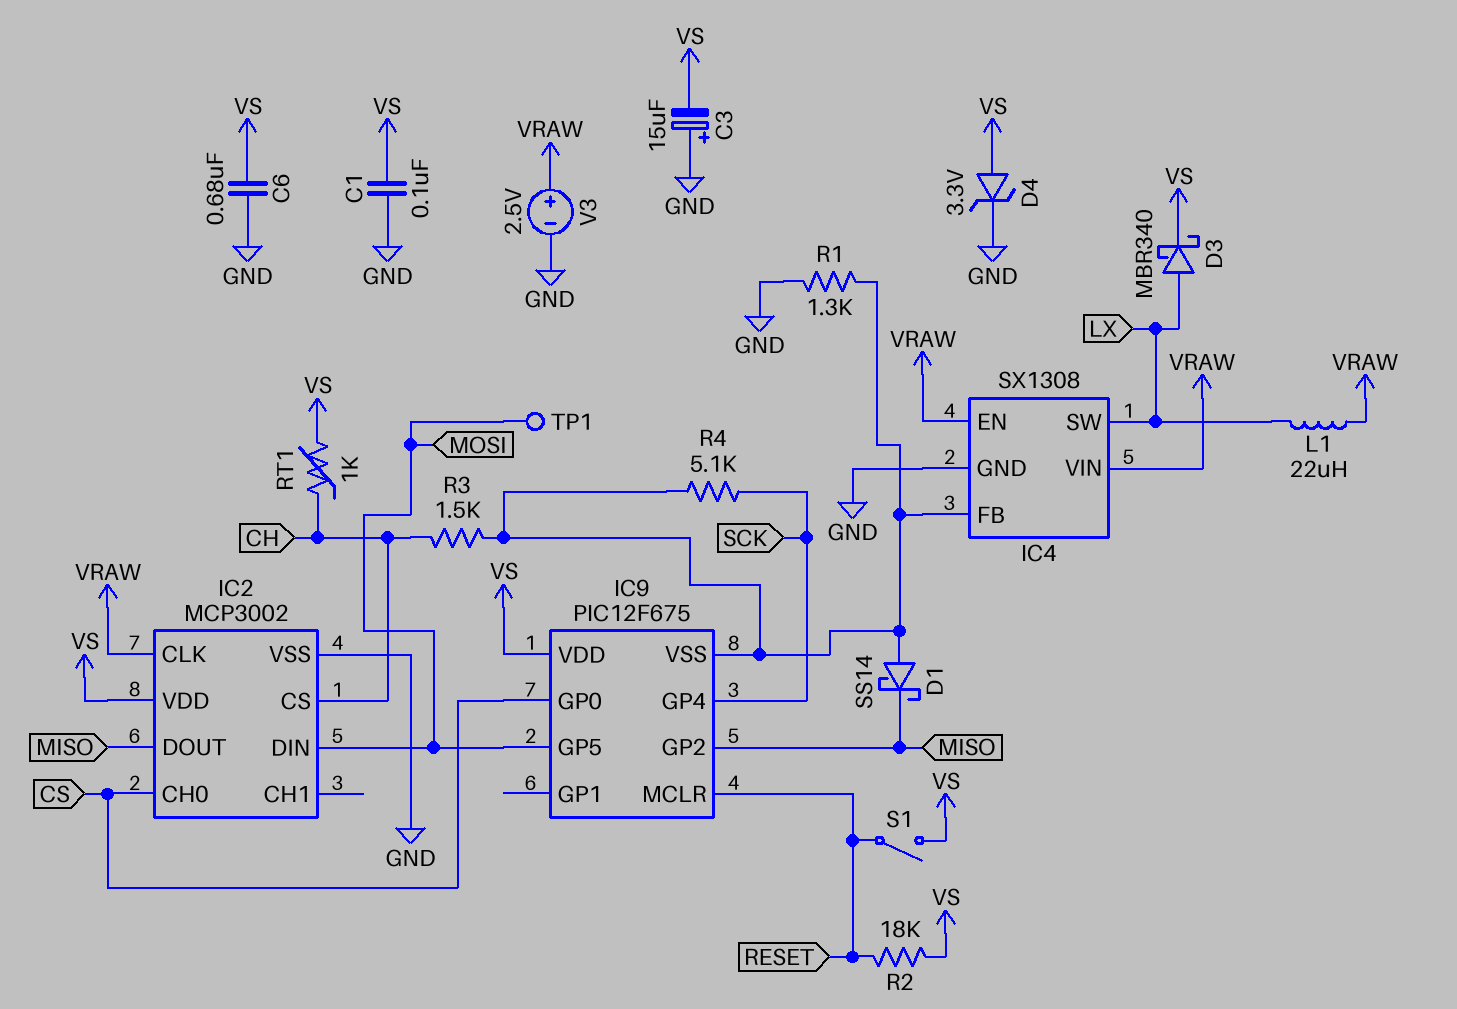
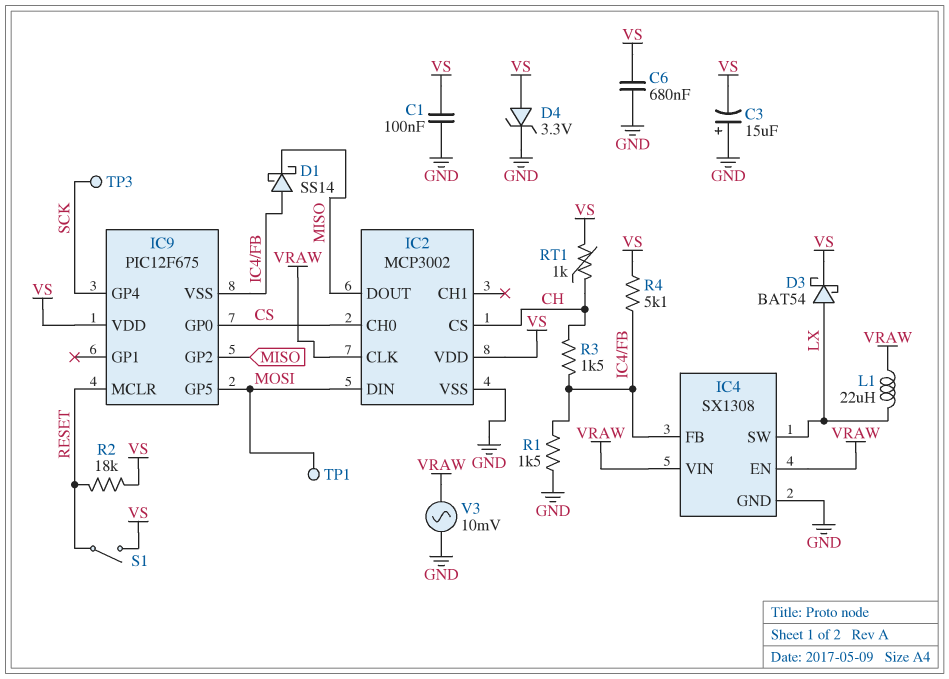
D3: schottky MBR340 (A LX, K VS) -> schottky BAT54 (A LX, K VS)
R1: 1.3k (GND, IC4/FB) -> 1.5k (GND, IC4/FB)
R4: 5.1k (IC4/FB, SCK) -> 5.1k (IC4/FB, VS)
TP3: none -> test point (SCK)
V3: 2.5V (plus VRAW, minus GND) -> AC 10mV (GND, VRAW)

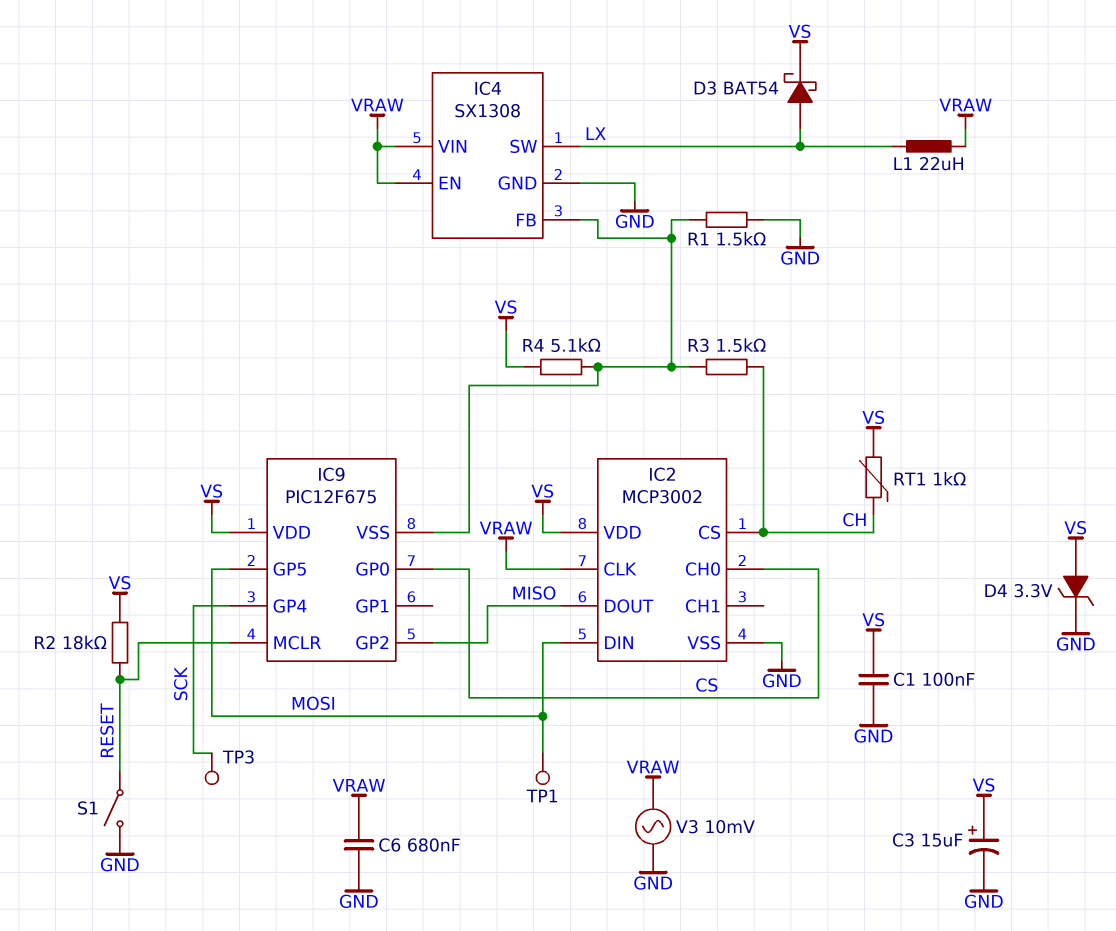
C3: 15uF (plus GND, minus VS) -> 15uF (plus VS, minus GND)
C6: 680nF (GND, VS) -> 680nF (GND, VRAW)
D1: schottky SS14 (A IC4/FB, K MISO) -> none
S1: switch (RESET, VS) -> switch (GND, RESET)

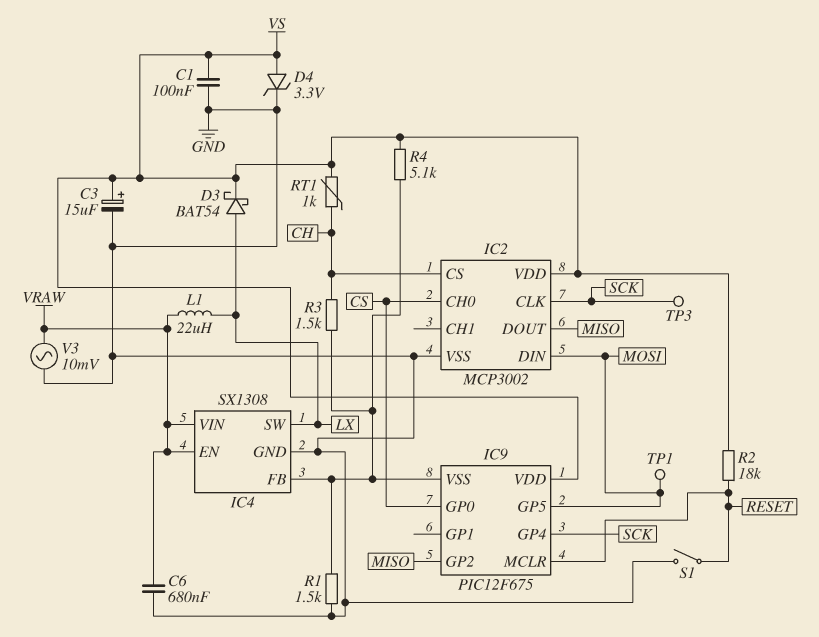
IC2 pin CLK: VRAW -> SCK

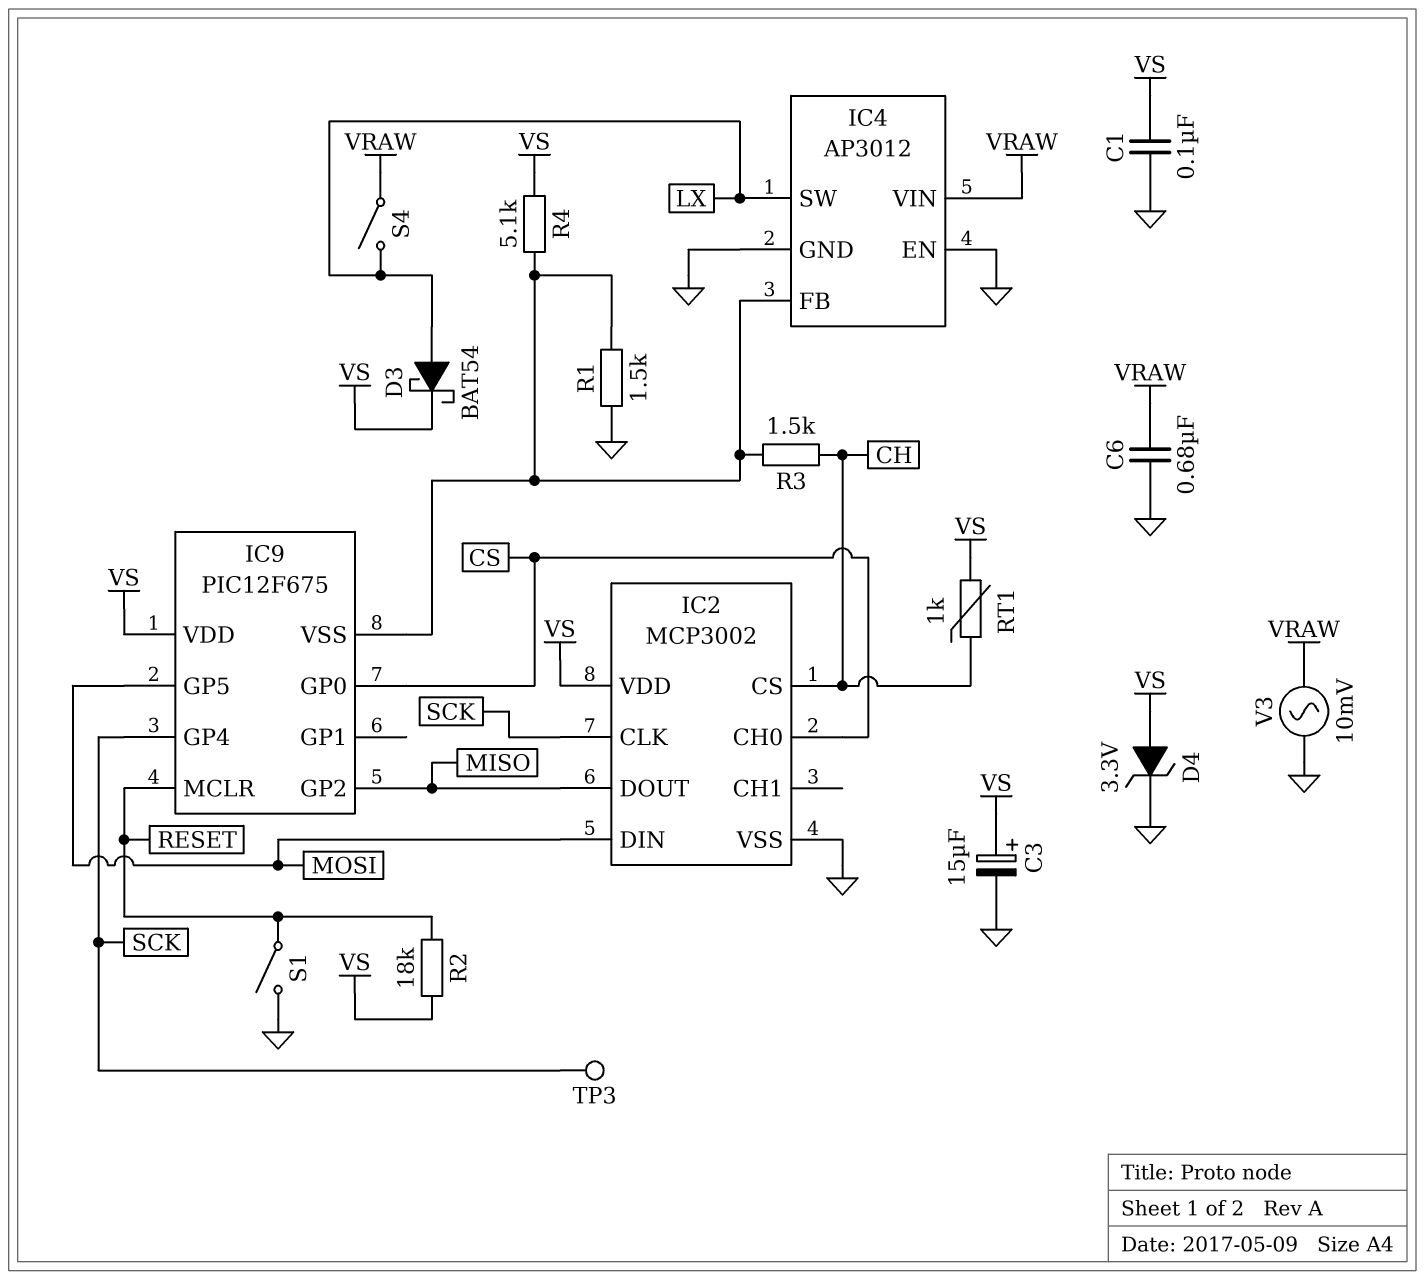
IC4: SX1308 -> AP3012
IC4 pin EN: VRAW -> GND
L1: 22uH (LX, VRAW) -> none
S4: none -> switch (LX, VRAW)
TP1: test point (MOSI) -> none

